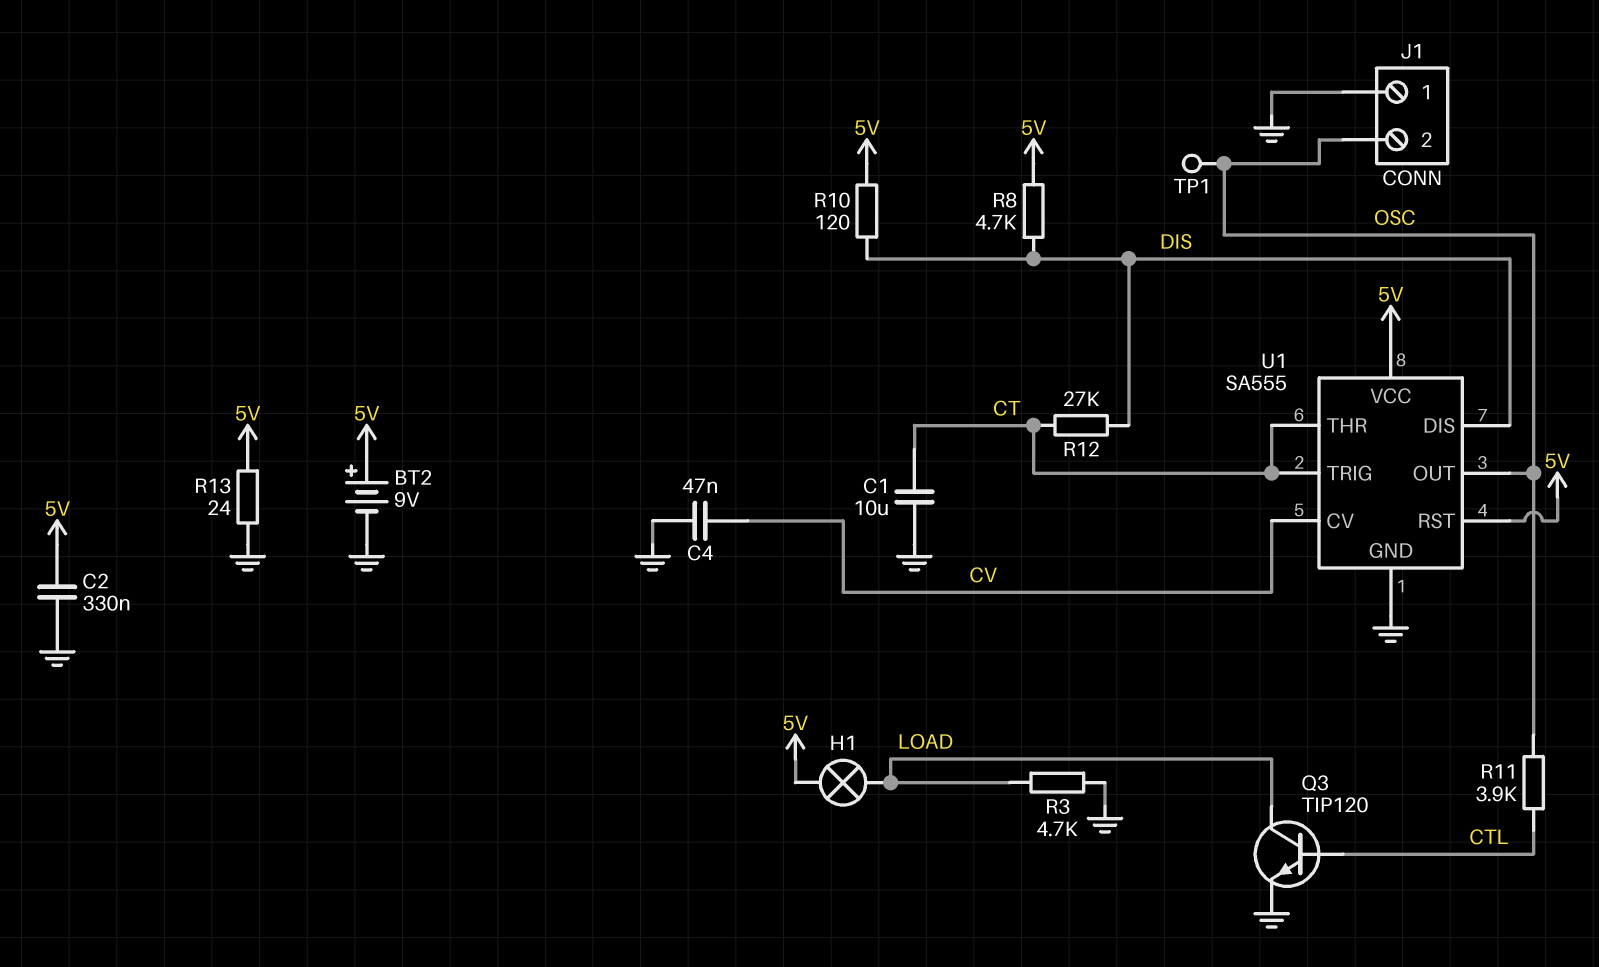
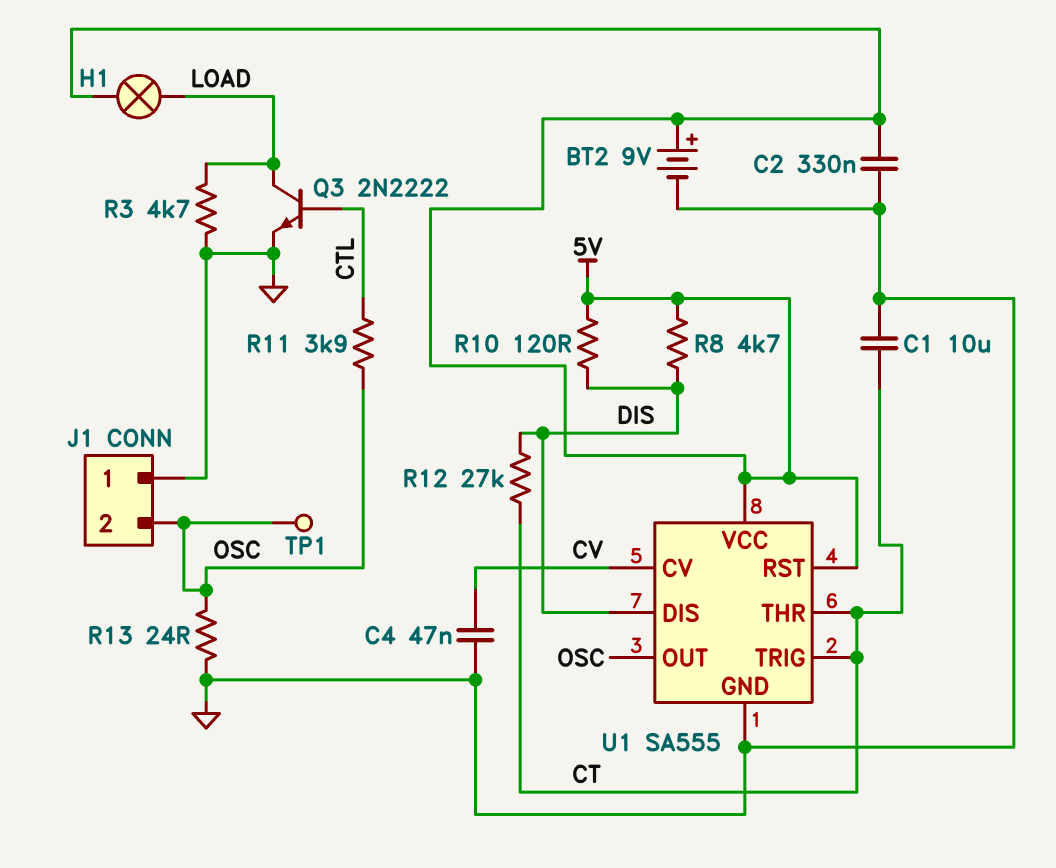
Q3: NPN TIP120 (B CTL, C LOAD, E GND) -> NPN 2N2222 (B CTL, C LOAD, E GND)
R13: 24 (5V, GND) -> 24 (GND, OSC)

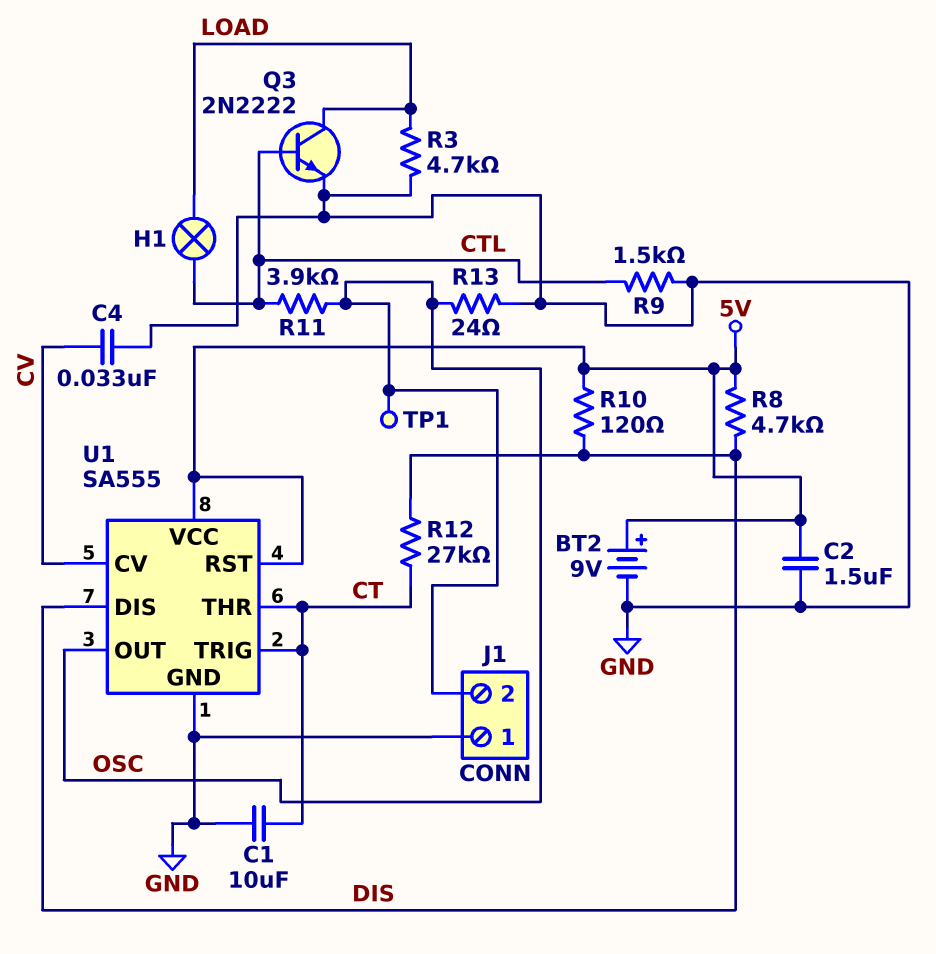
C2: 330nF (5V, GND) -> 1.5uF (5V, GND)
C4: 47nF (CV, GND) -> 33nF (CV, GND)
H1: lamp (5V, LOAD) -> lamp (CTL, LOAD)
R9: none -> 1.5k (CTL, GND)

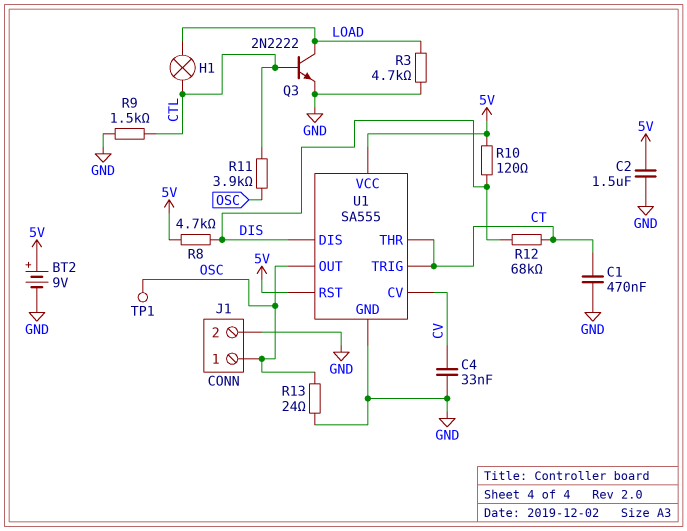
C1: 10uF (CT, GND) -> 470nF (CT, GND)
J1 pin 1: GND -> OSC
J1 pin 2: OSC -> GND
R12: 27k (CT, DIS) -> 68k (CT, DIS)

